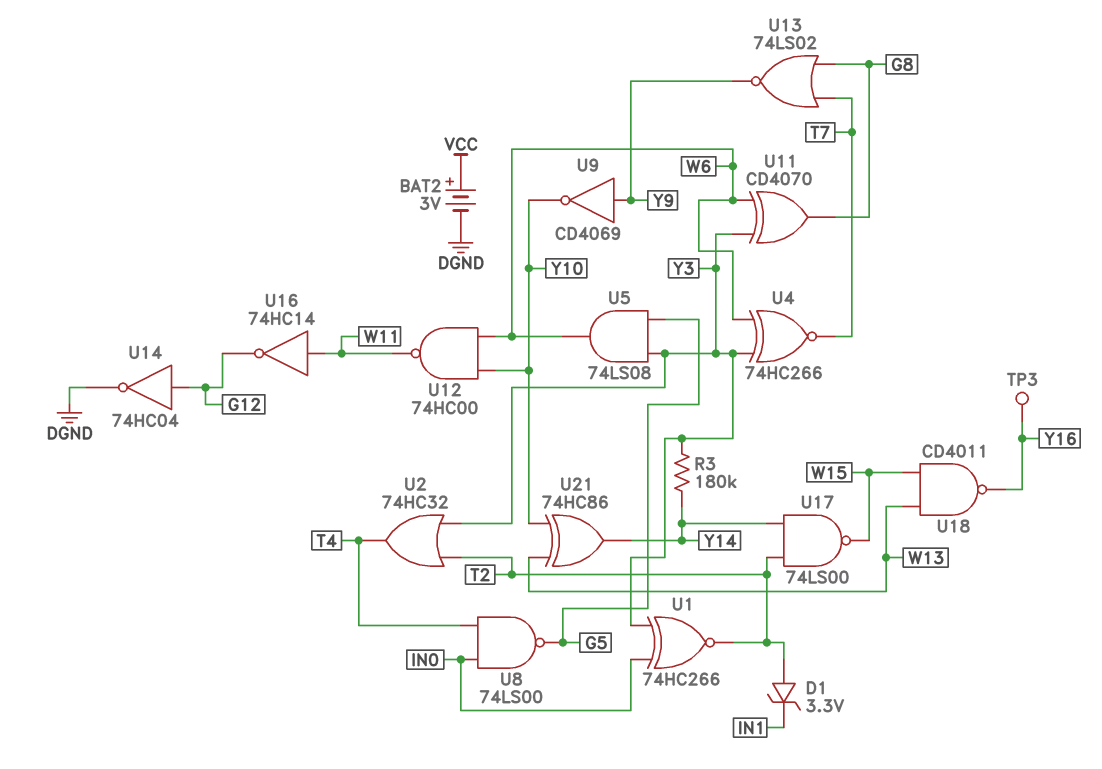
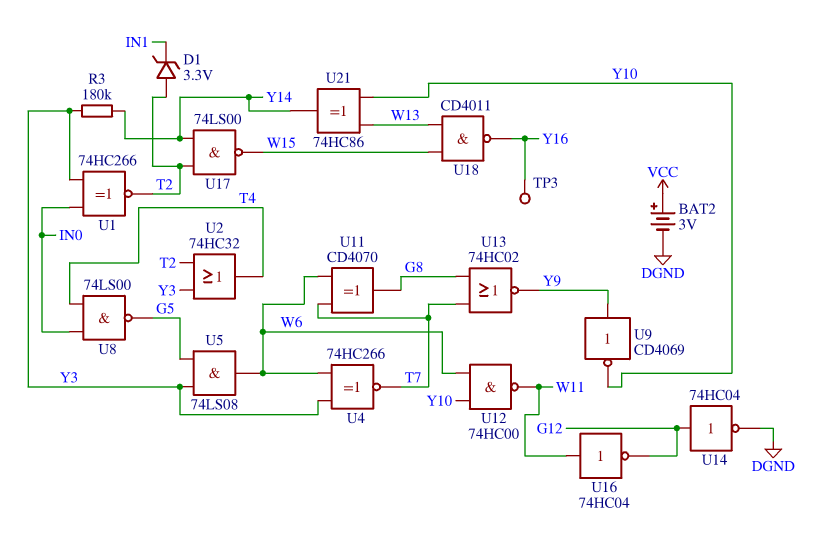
U11: XOR CD4070 (in W6, in Y3, out G8) -> XOR CD4070 (in T7, in W6, out G8)
U13: NOR 74LS02 (in G8, in T7, out Y9) -> NOR 74HC02 (in G8, in T7, out Y9)
U16: NOT 74HC14 (in W11, out G12) -> NOT 74HC04 (in W11, out G12)

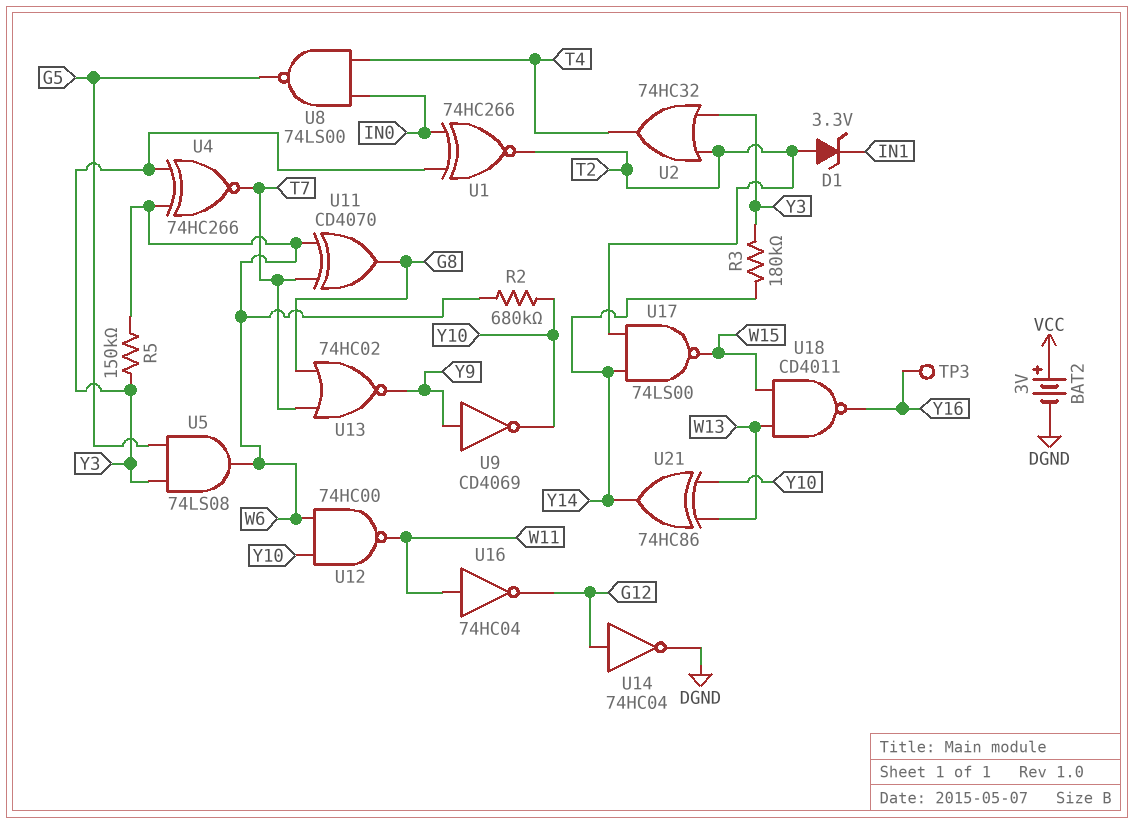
R2: none -> 680k (W6, Y10)
R5: none -> 150k (W6, Y3)

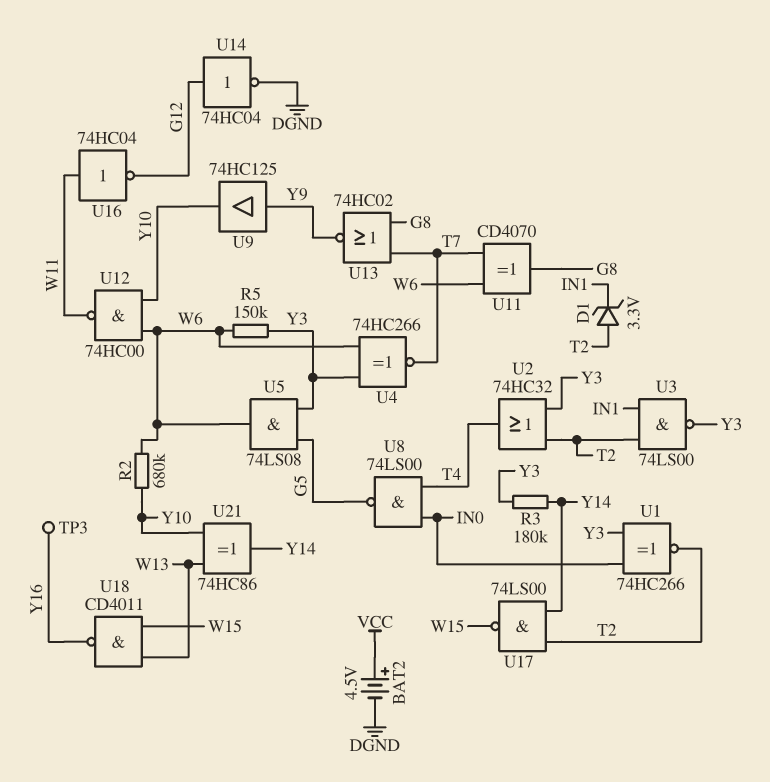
BAT2: 3V (plus VCC, minus DGND) -> 4.5V (plus VCC, minus DGND)
U3: none -> NAND 74LS00 (in IN1, in T2, out Y3)
U9: NOT CD4069 (in Y9, out Y10) -> buffer 74HC125 (in Y9, out Y10)

